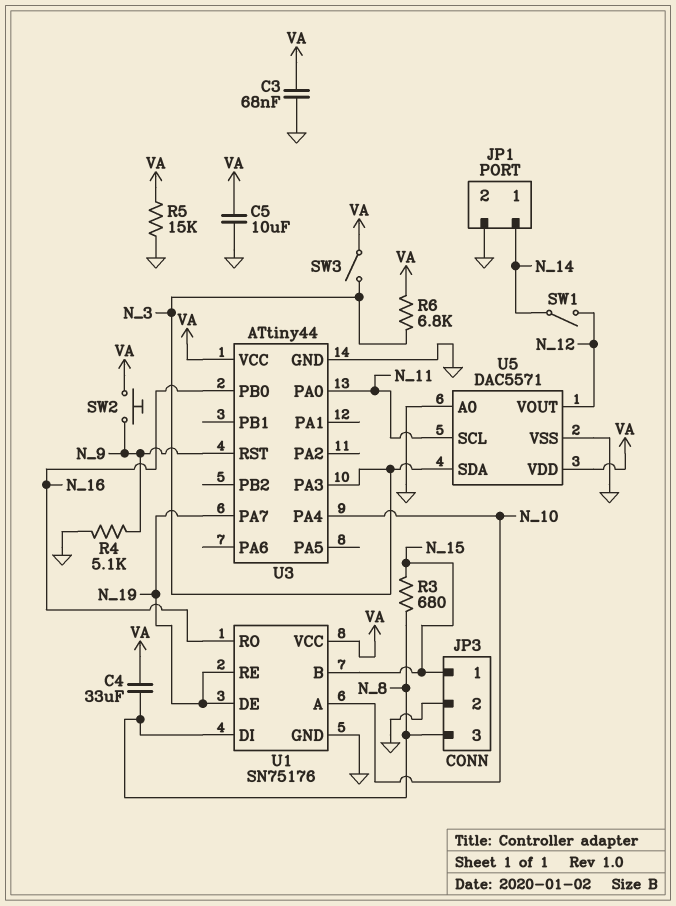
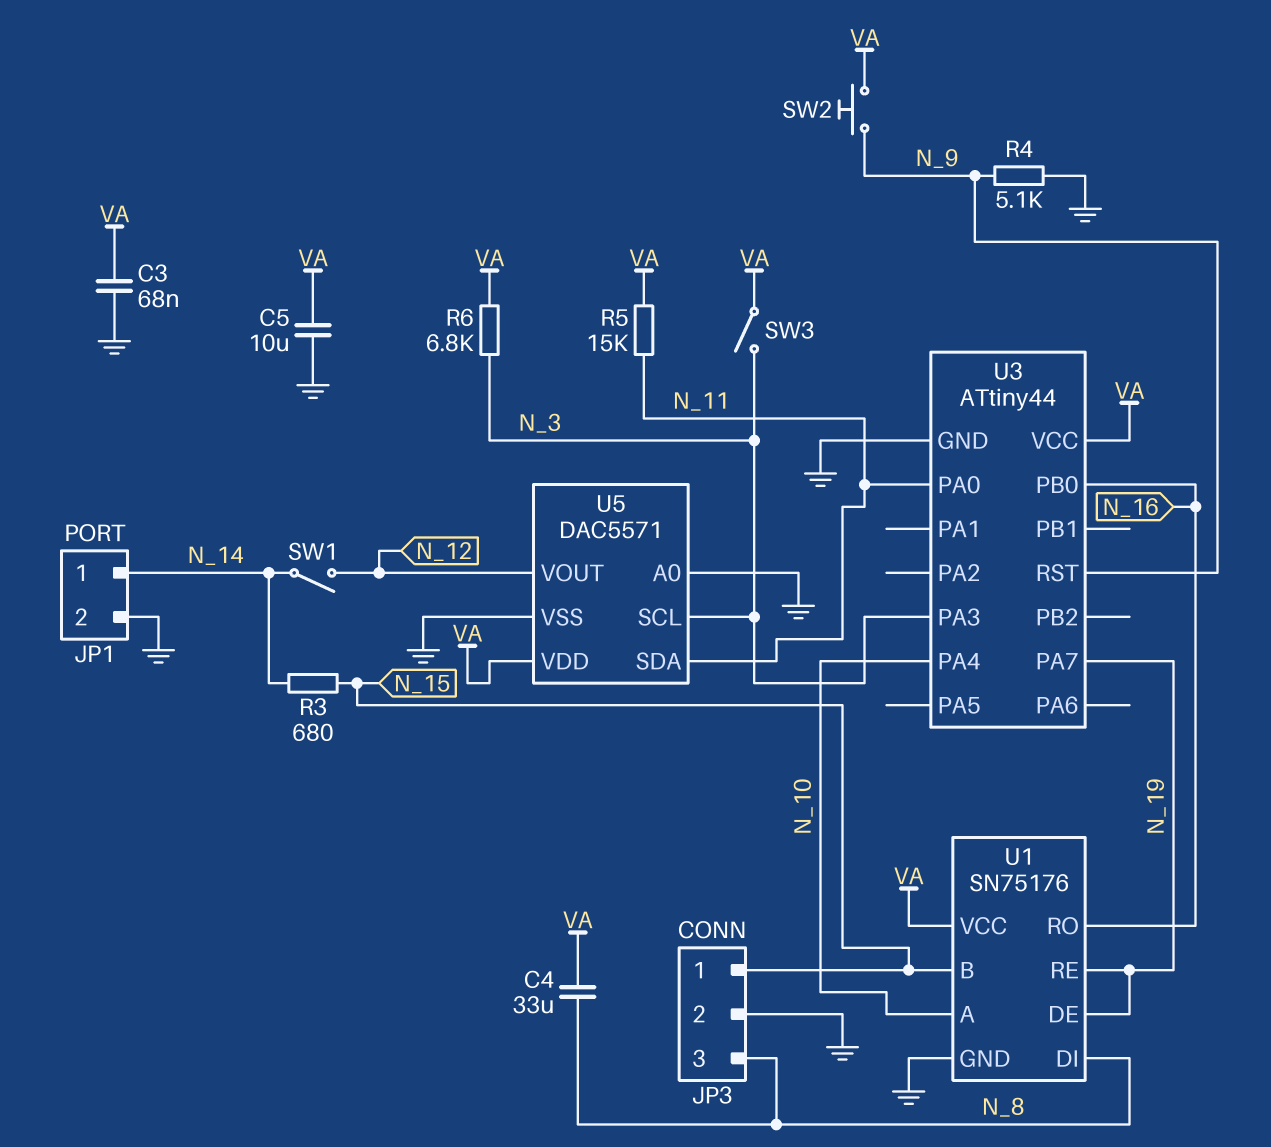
R3: 680 (N_8, N_15) -> 680 (N_14, N_15)
R5: 15k (GND, VA) -> 15k (N_11, VA)
U5 pin SCL: N_11 -> N_3
U5 pin SDA: N_3 -> N_11

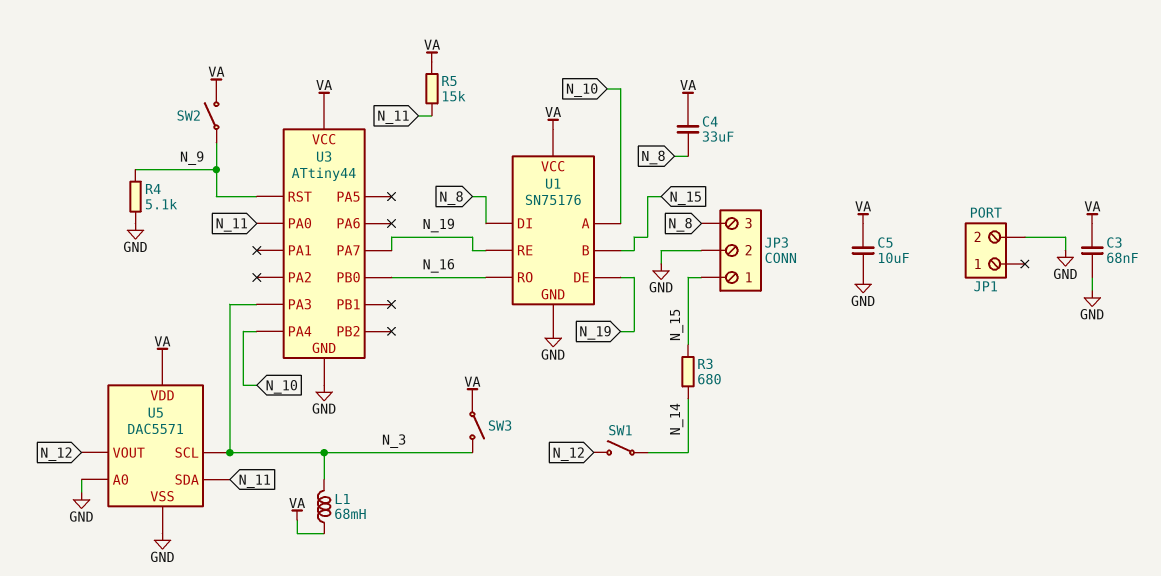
JP1 pin 1: N_14 -> none
L1: none -> 68mH (N_3, VA)
R6: 6.8k (N_3, VA) -> none
SW2: button (N_9, VA) -> switch (N_9, VA)

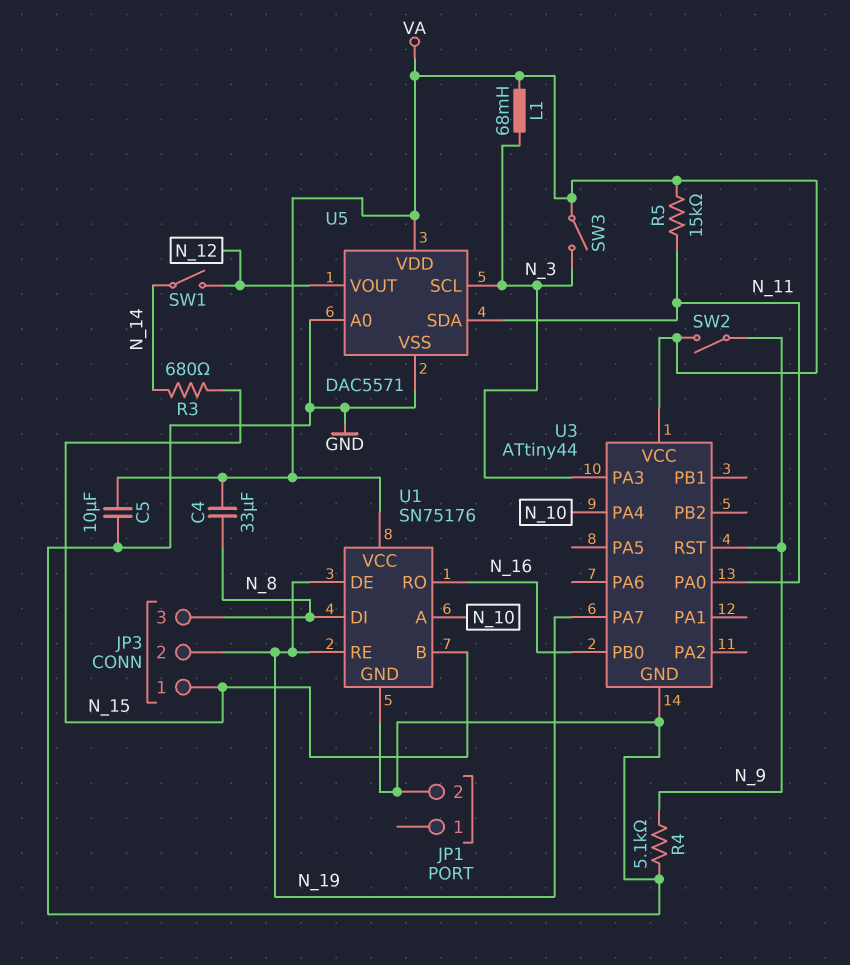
C3: 68nF (GND, VA) -> none
JP3 pin 2: GND -> N_19

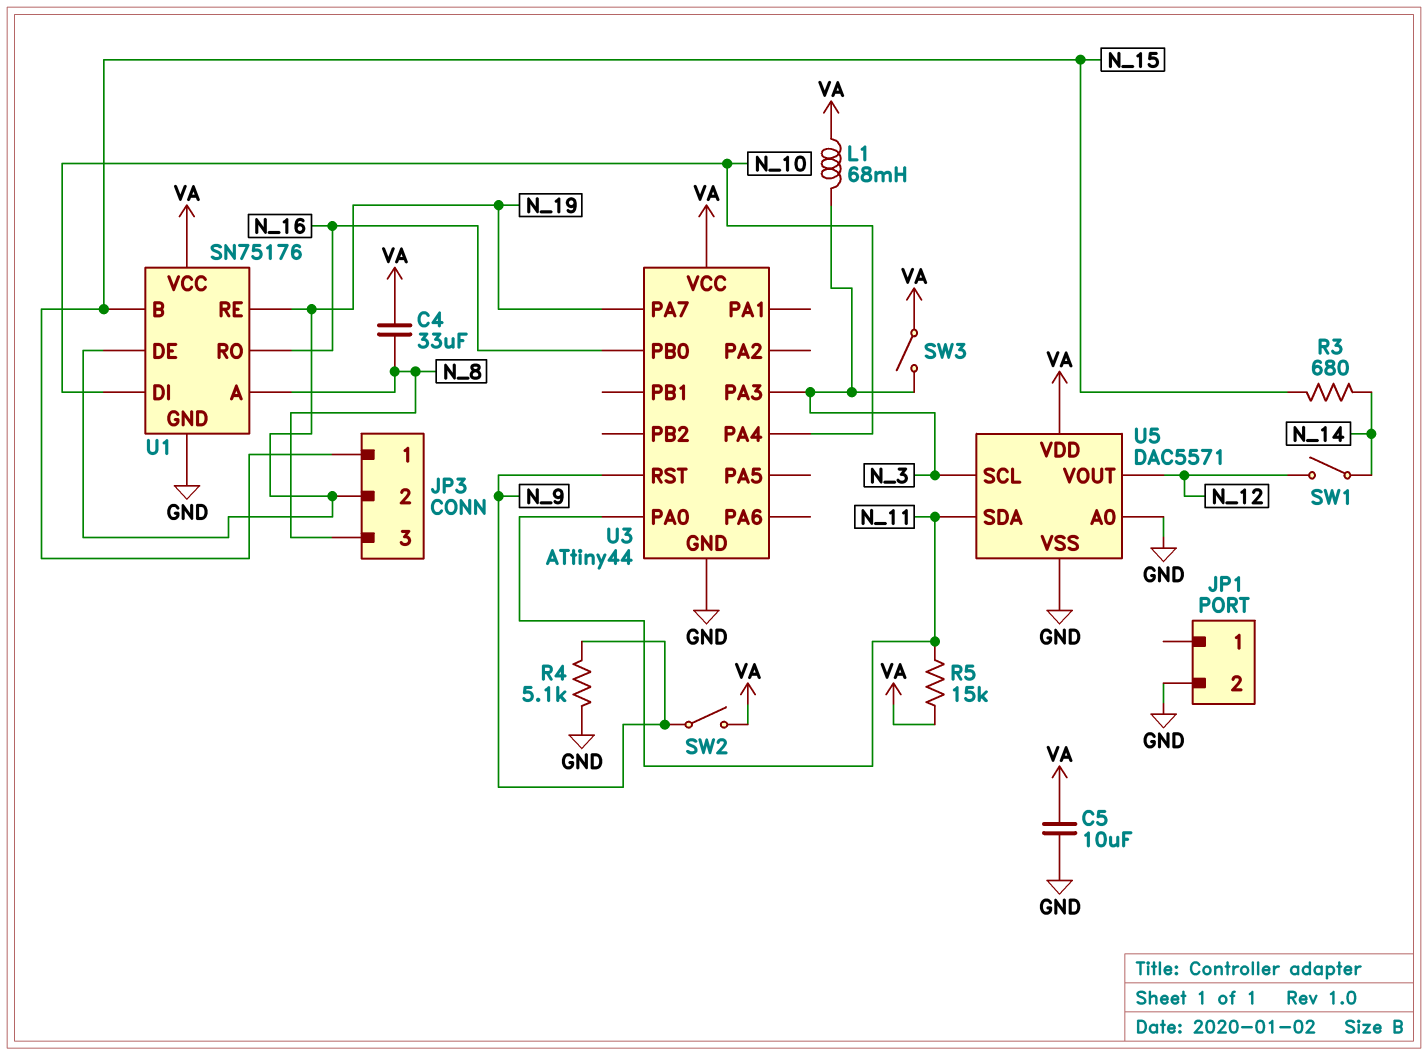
U1 pin A: N_10 -> N_8
U1 pin DI: N_8 -> N_10

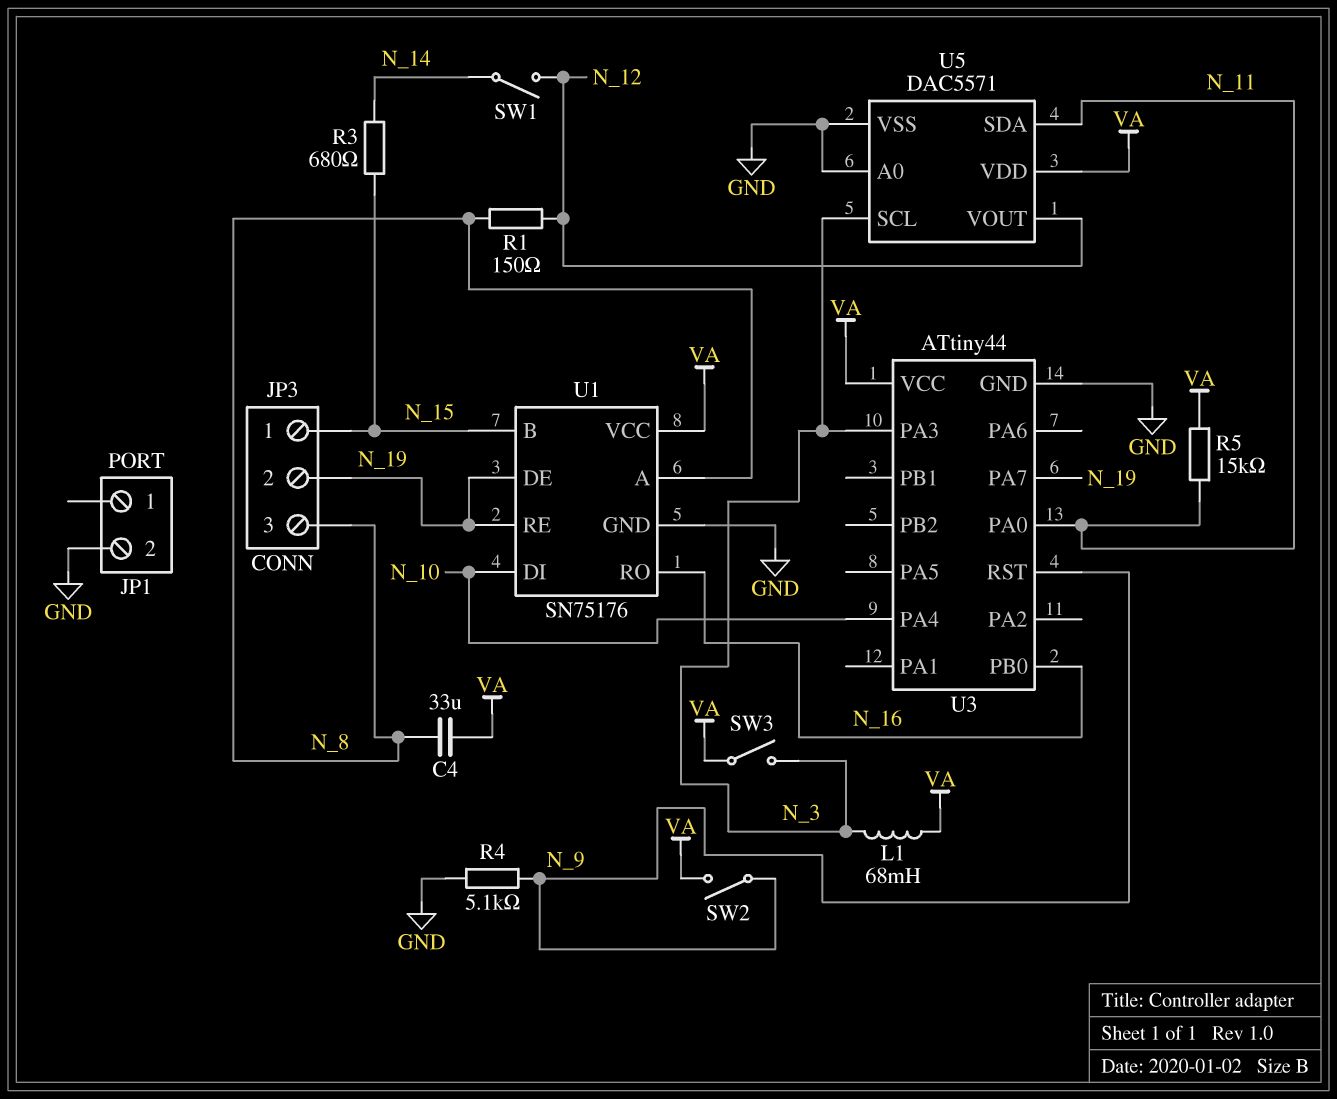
C5: 10uF (GND, VA) -> none
R1: none -> 150 (N_8, N_12)

